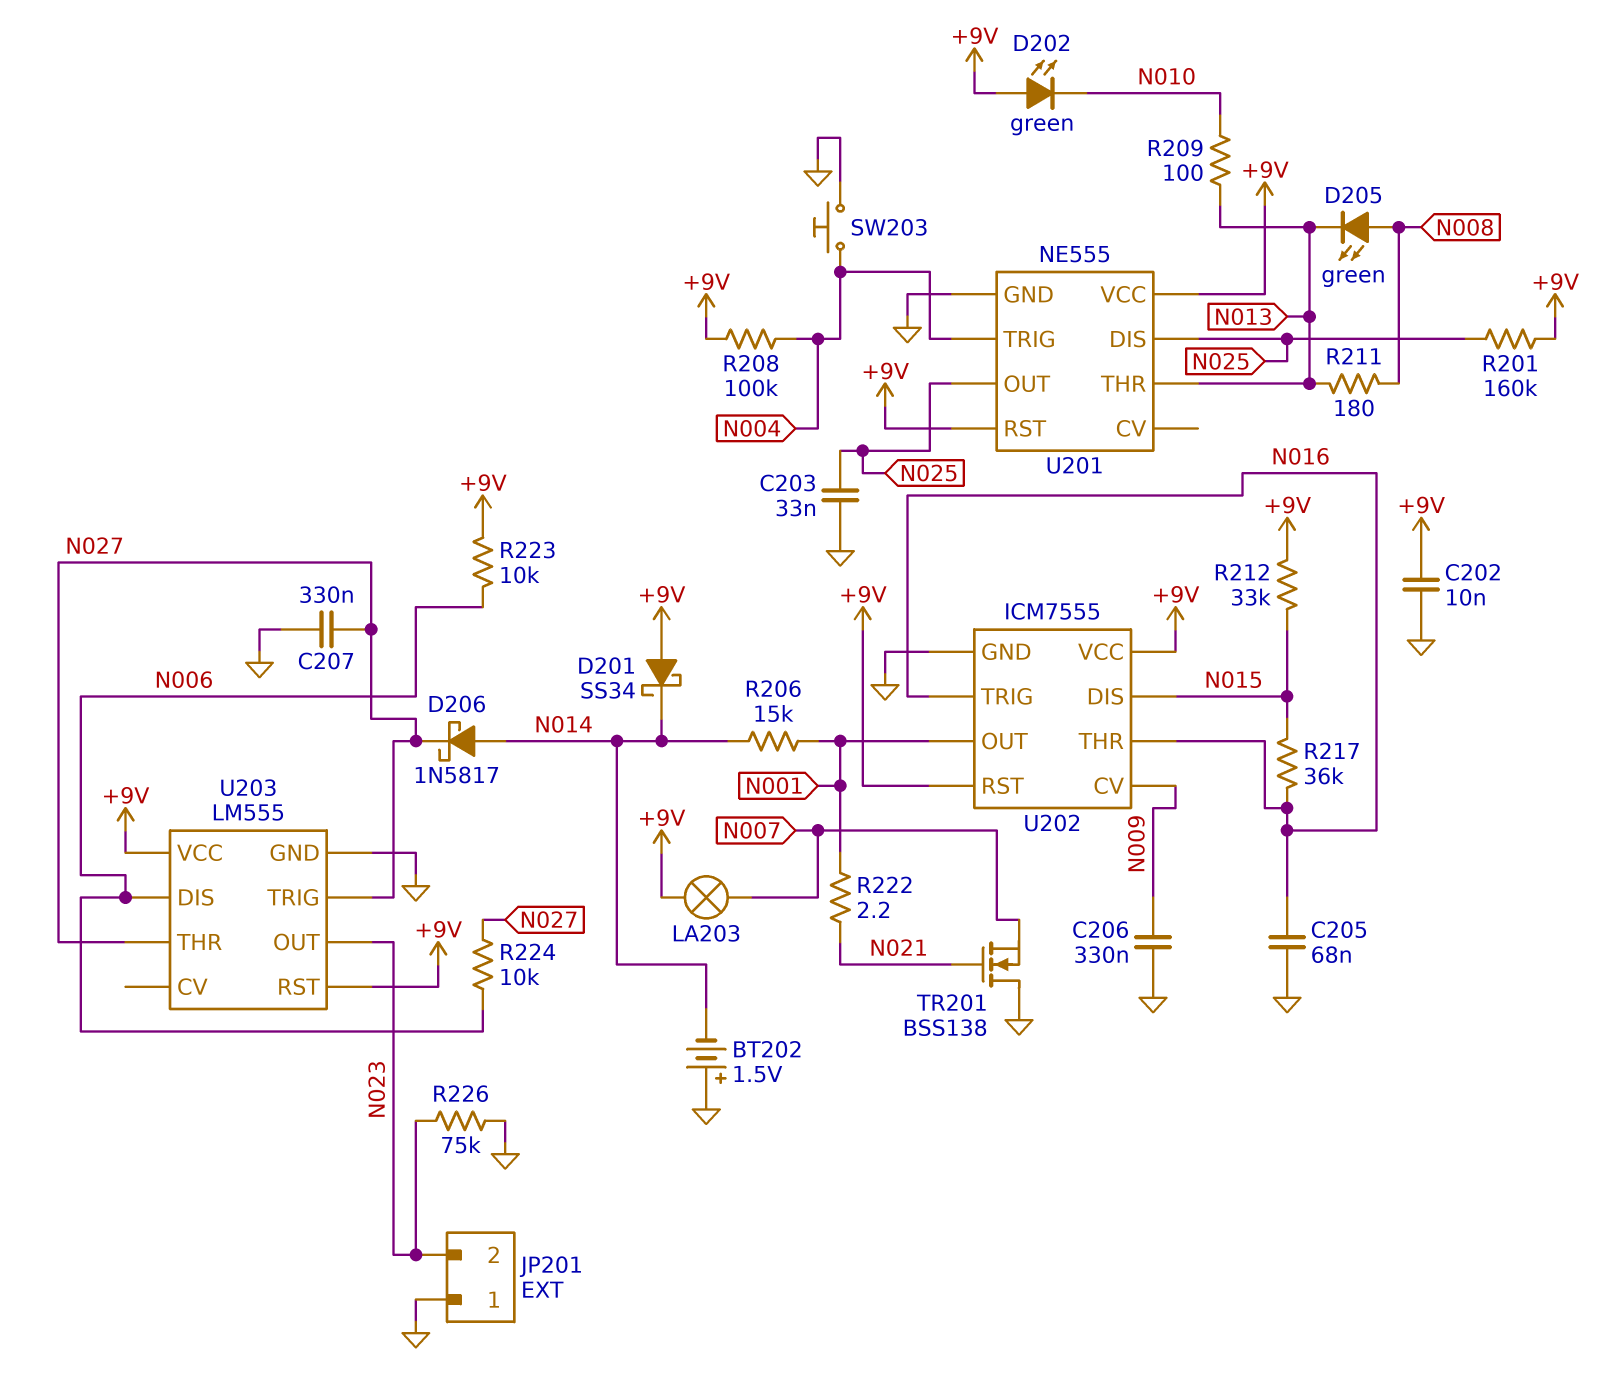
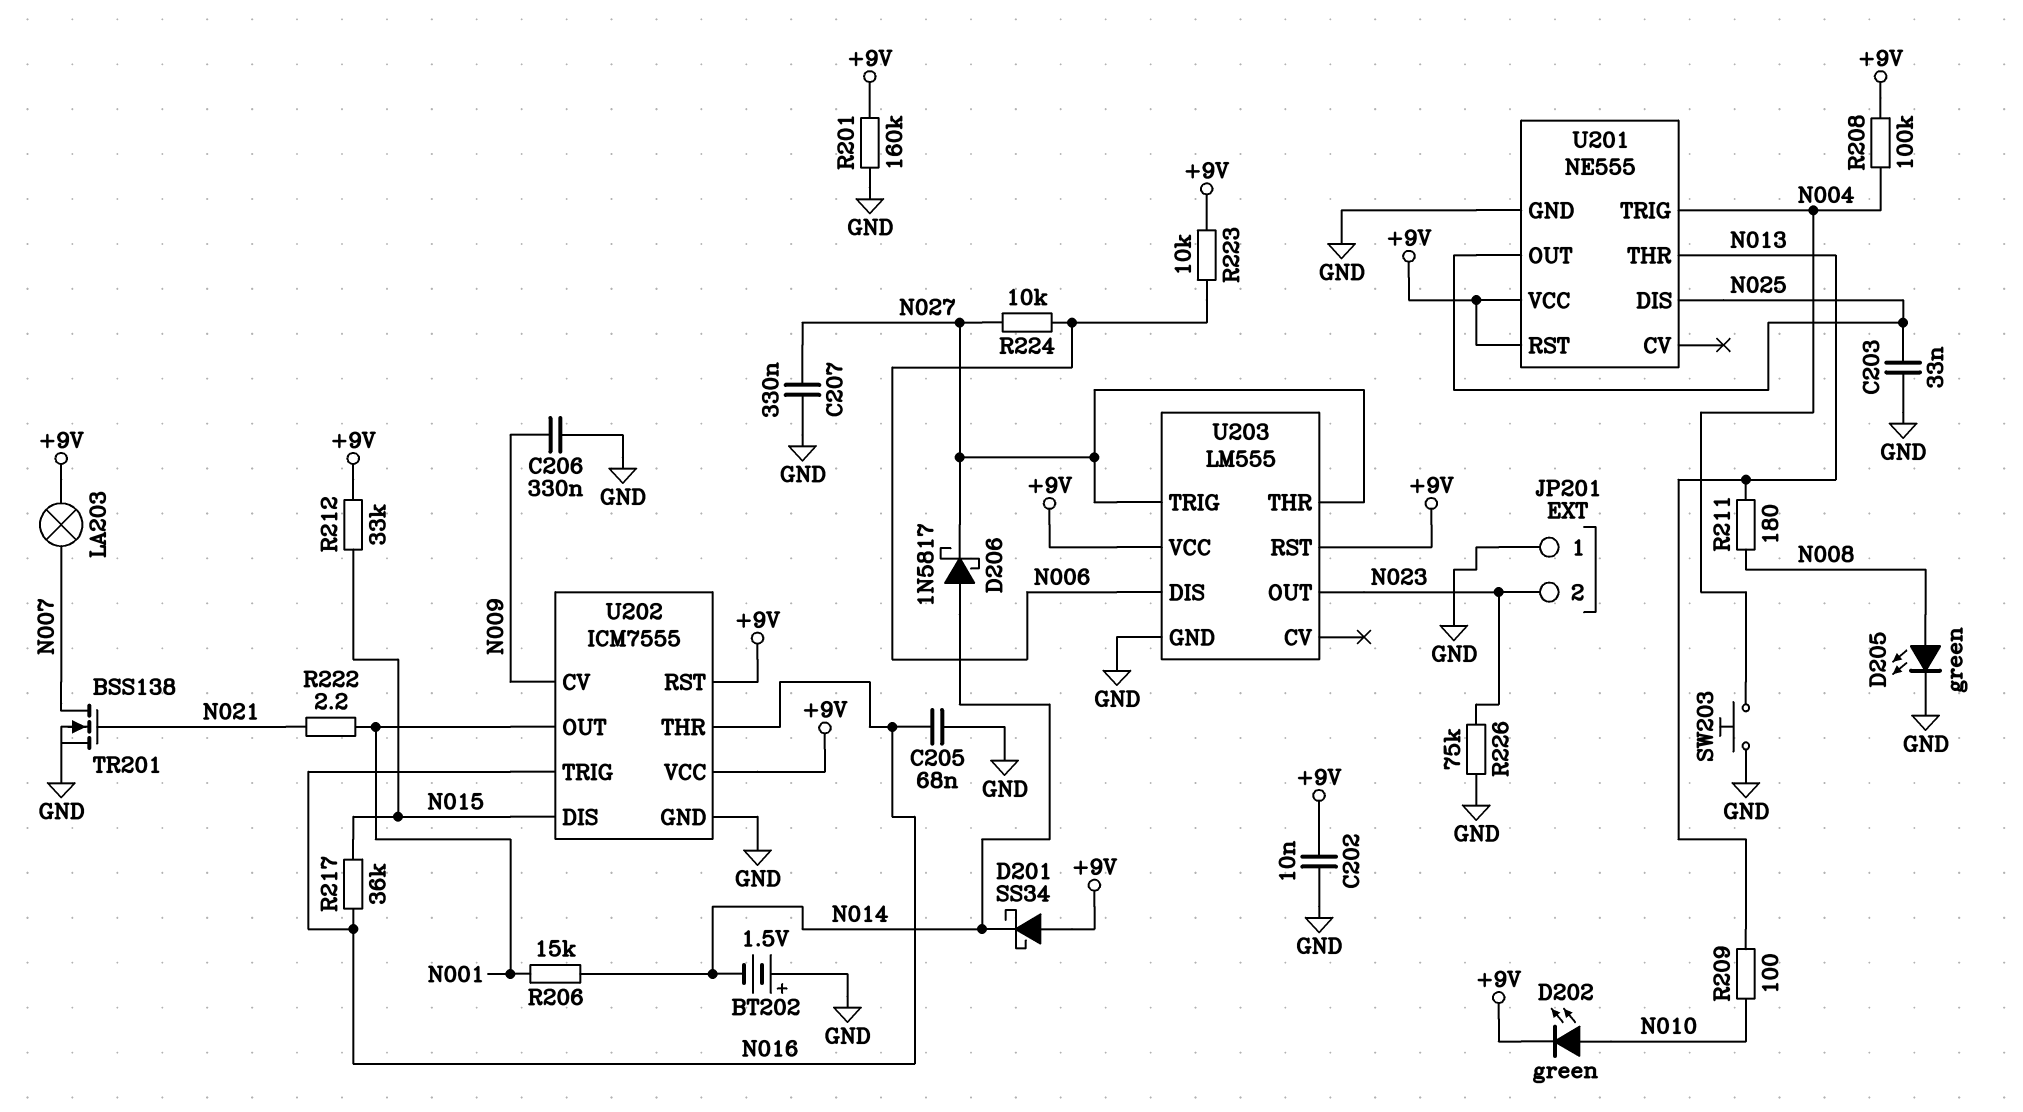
D202: LED green (A +9V, K N010) -> LED green (A N010, K +9V)
D205: LED green (A N008, K N013) -> LED green (A N008, K GND)
R201: 160k (+9V, N025) -> 160k (+9V, GND)
TR201: NMOS BSS138 (G N021, D GND, S N007) -> NMOS BSS138 (G N021, D N007, S GND)

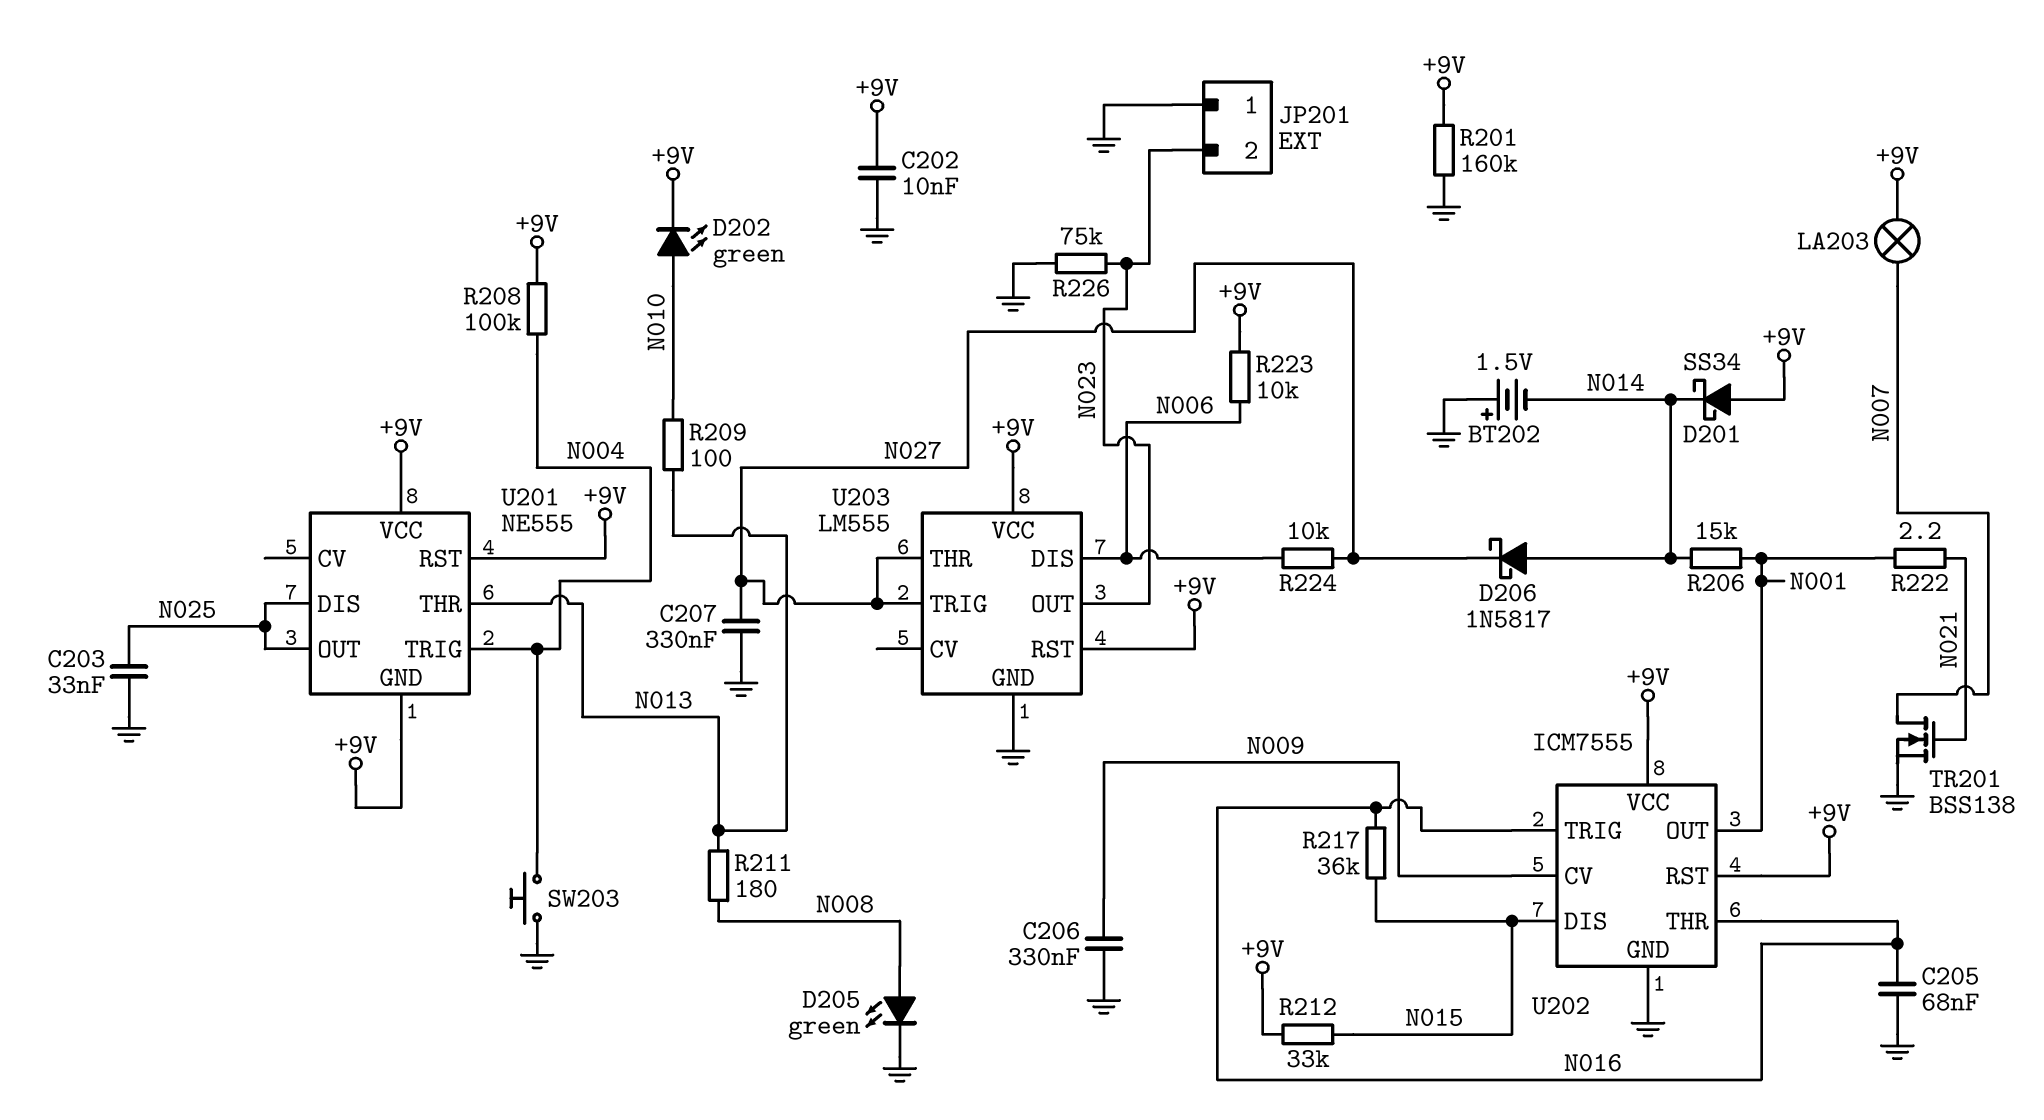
U201 pin GND: GND -> +9V

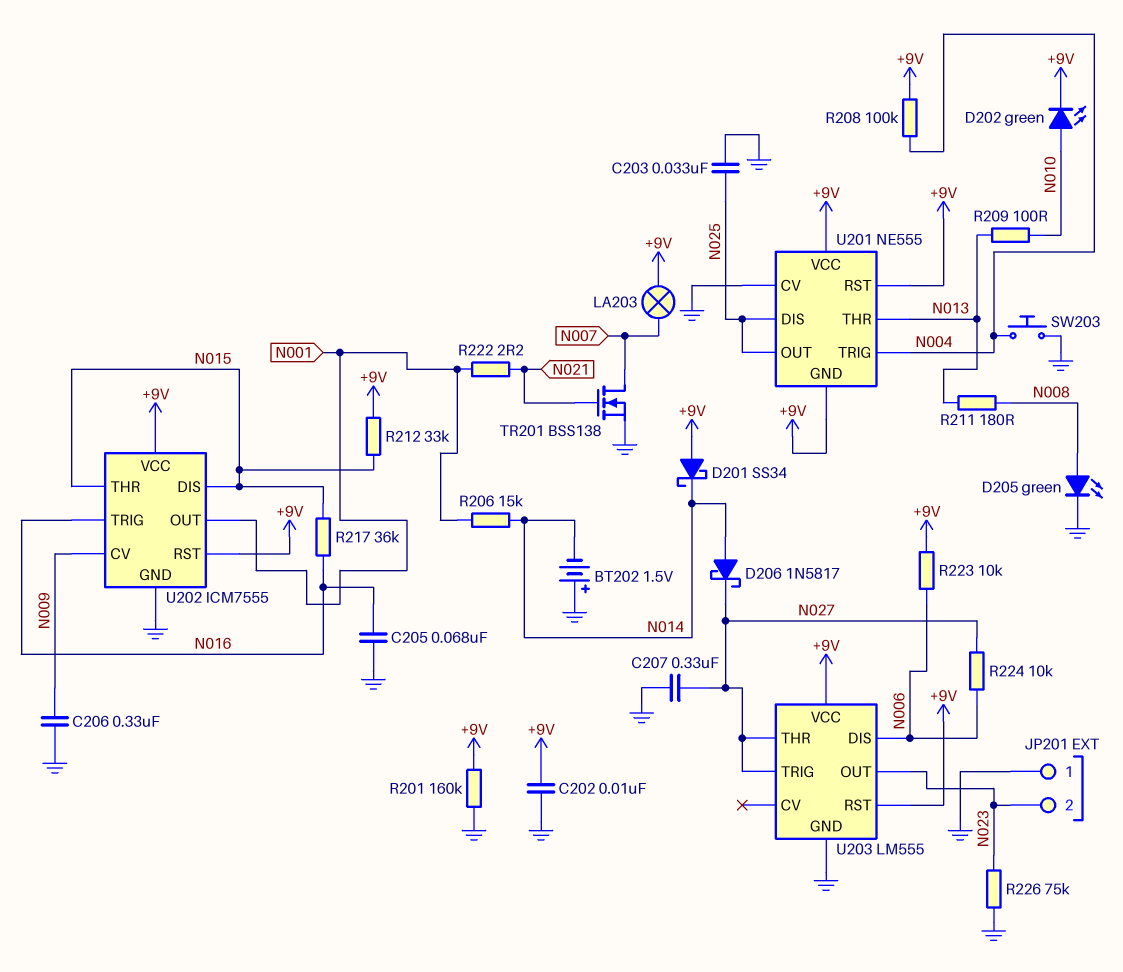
U201 pin CV: none -> GND
U202 pin THR: N016 -> N015

